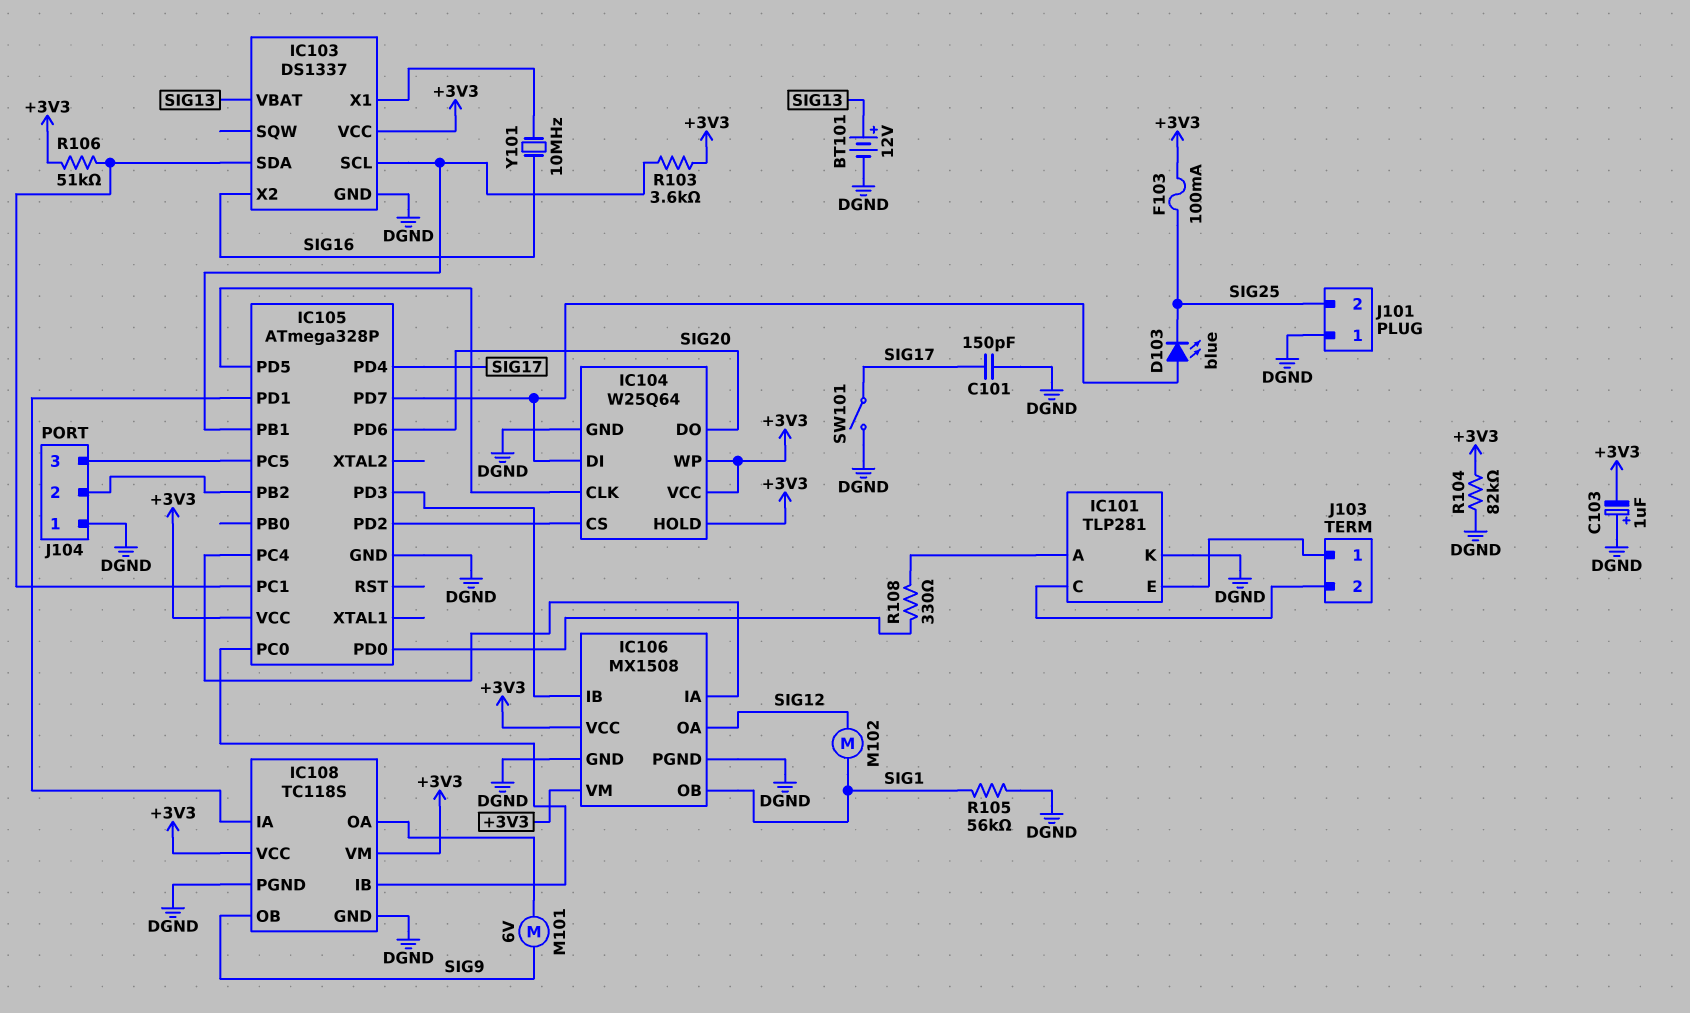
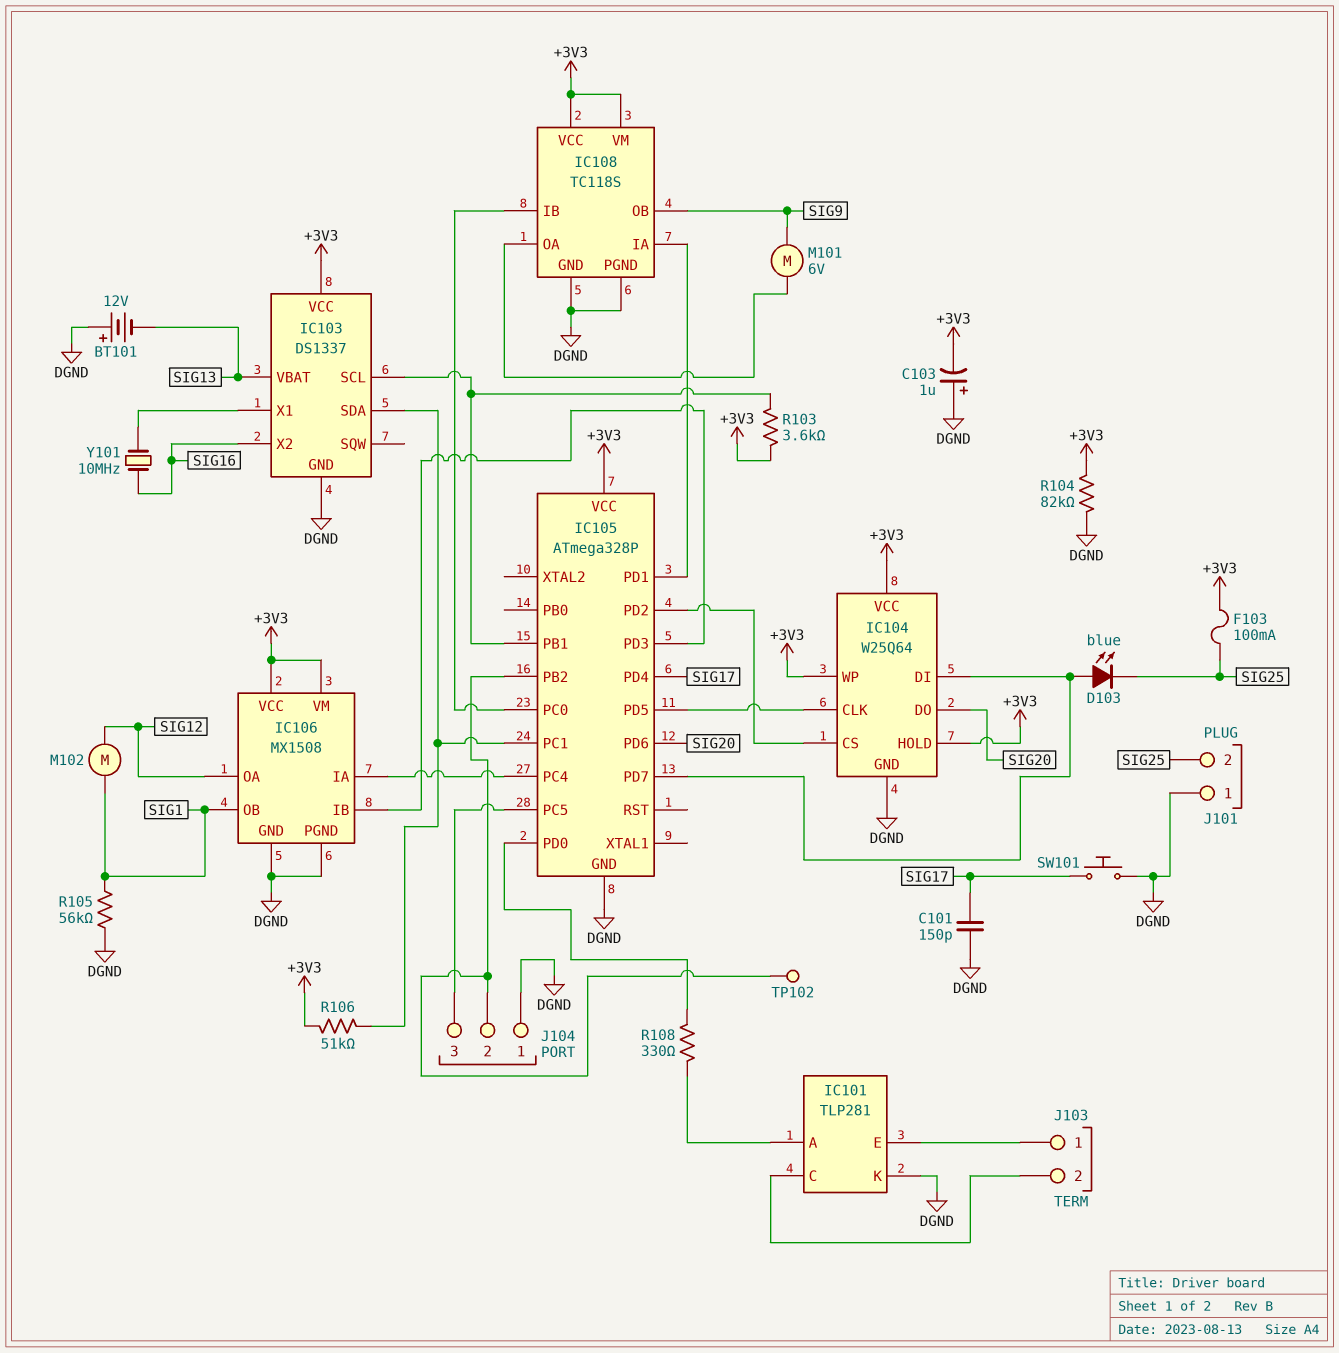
BT101: 12V (plus SIG13, minus DGND) -> 12V (plus DGND, minus SIG13)
SW101: switch (DGND, SIG17) -> button (DGND, SIG17)
TP102: none -> test point (IC105/PB2)

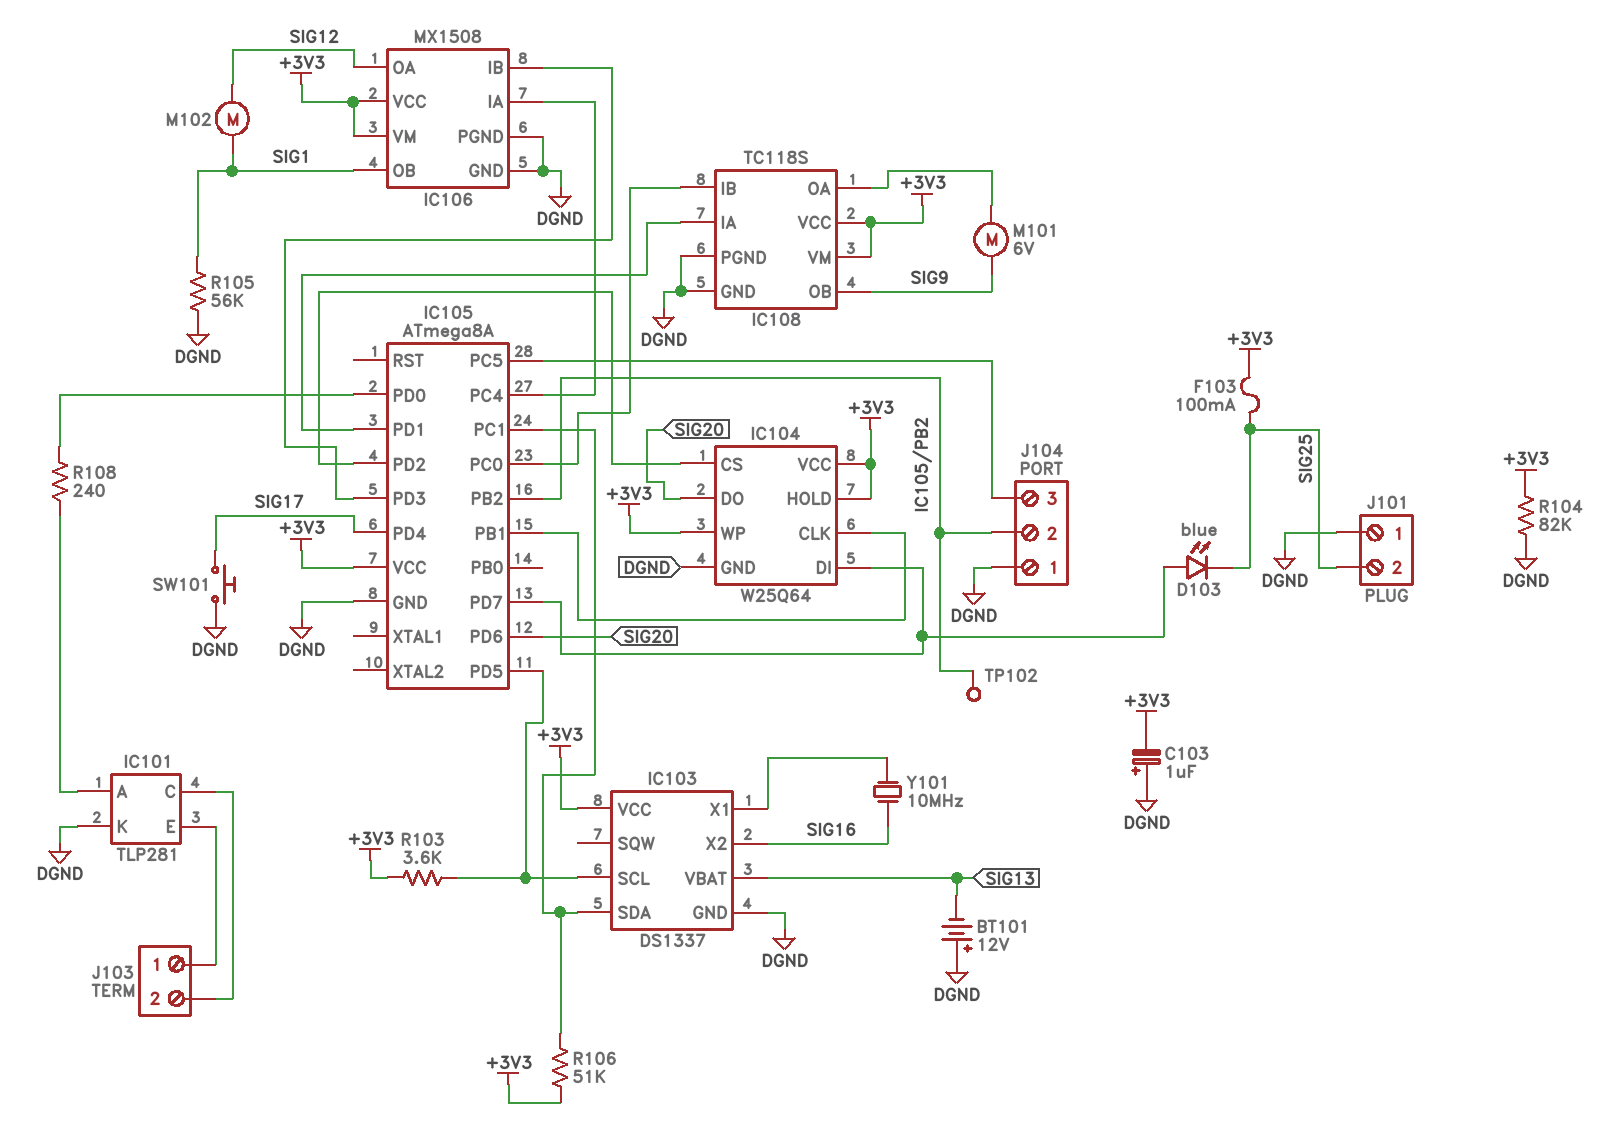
C101: 150pF (DGND, SIG17) -> none
IC105: ATmega328P -> ATmega8A
IC105 pin PB1: IC103/SCL -> IC104/CLK
IC105 pin PD5: IC104/CLK -> IC103/SCL
R108: 330 (IC101/A, IC105/PD0) -> 240 (IC101/A, IC105/PD0)

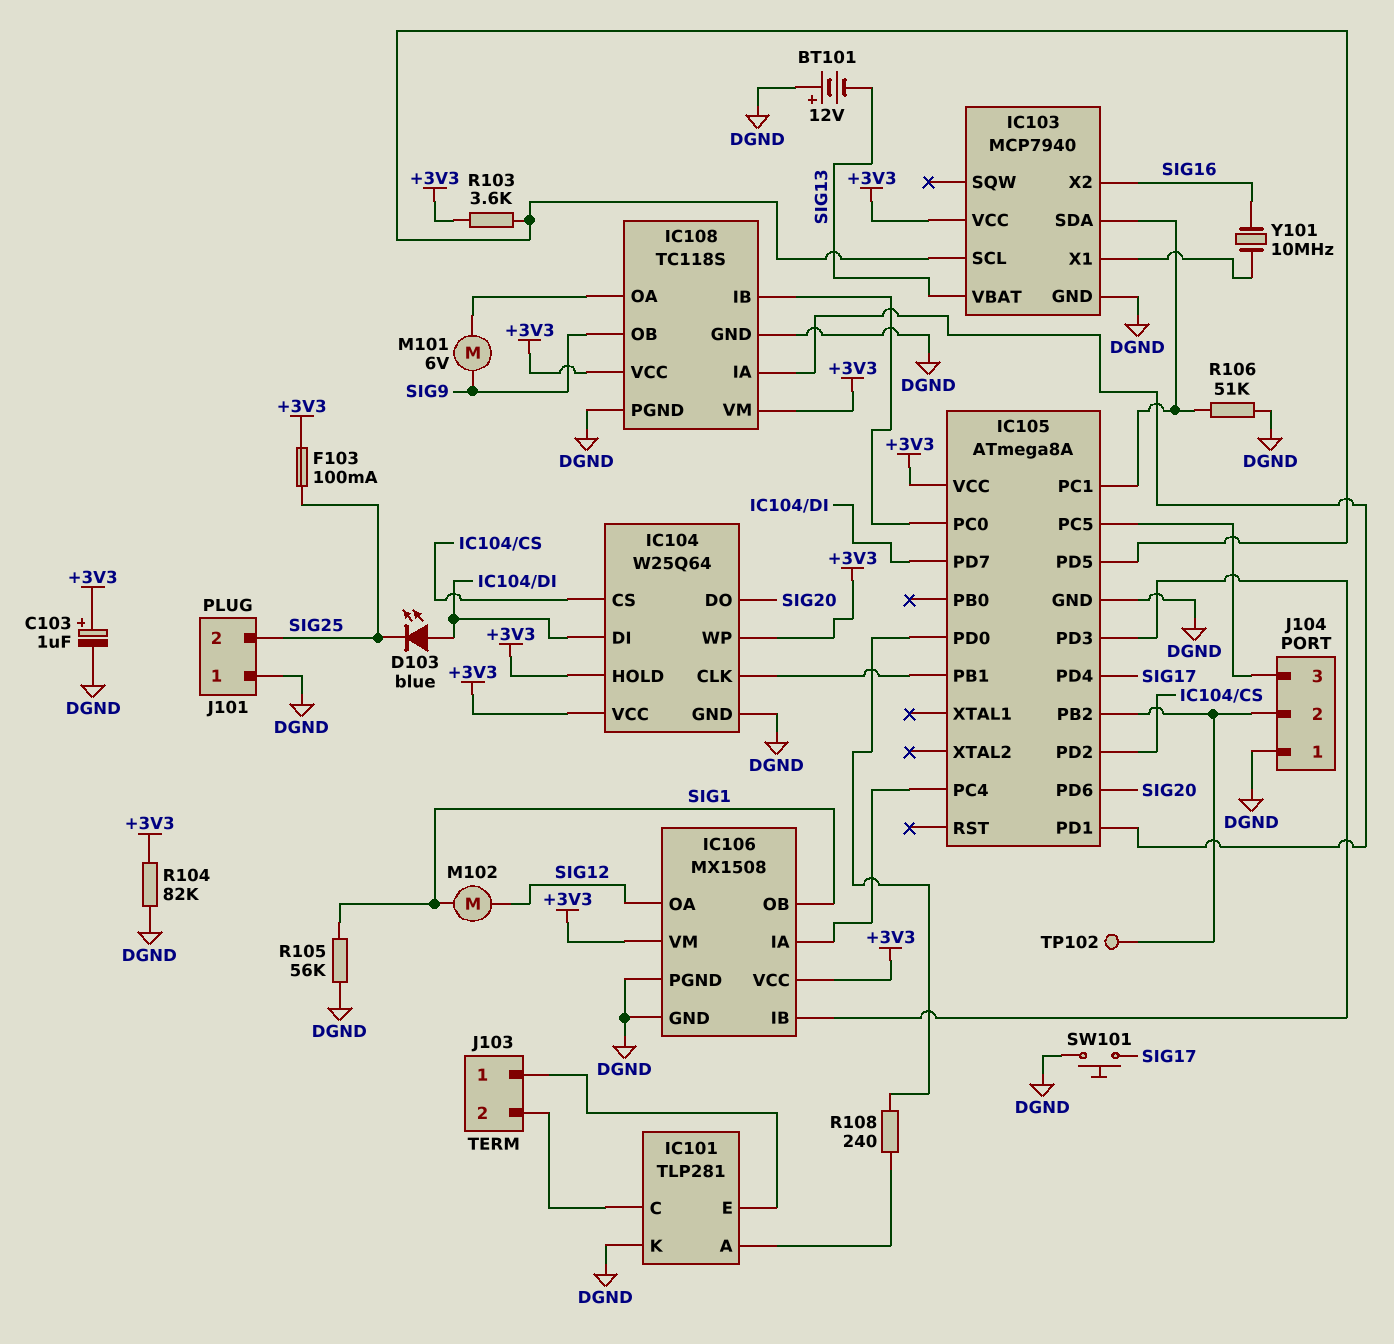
C103: 1uF (plus DGND, minus +3V3) -> 1uF (plus +3V3, minus DGND)
IC103: DS1337 -> MCP7940
R106: 51k (+3V3, IC103/SDA) -> 51k (DGND, IC103/SDA)

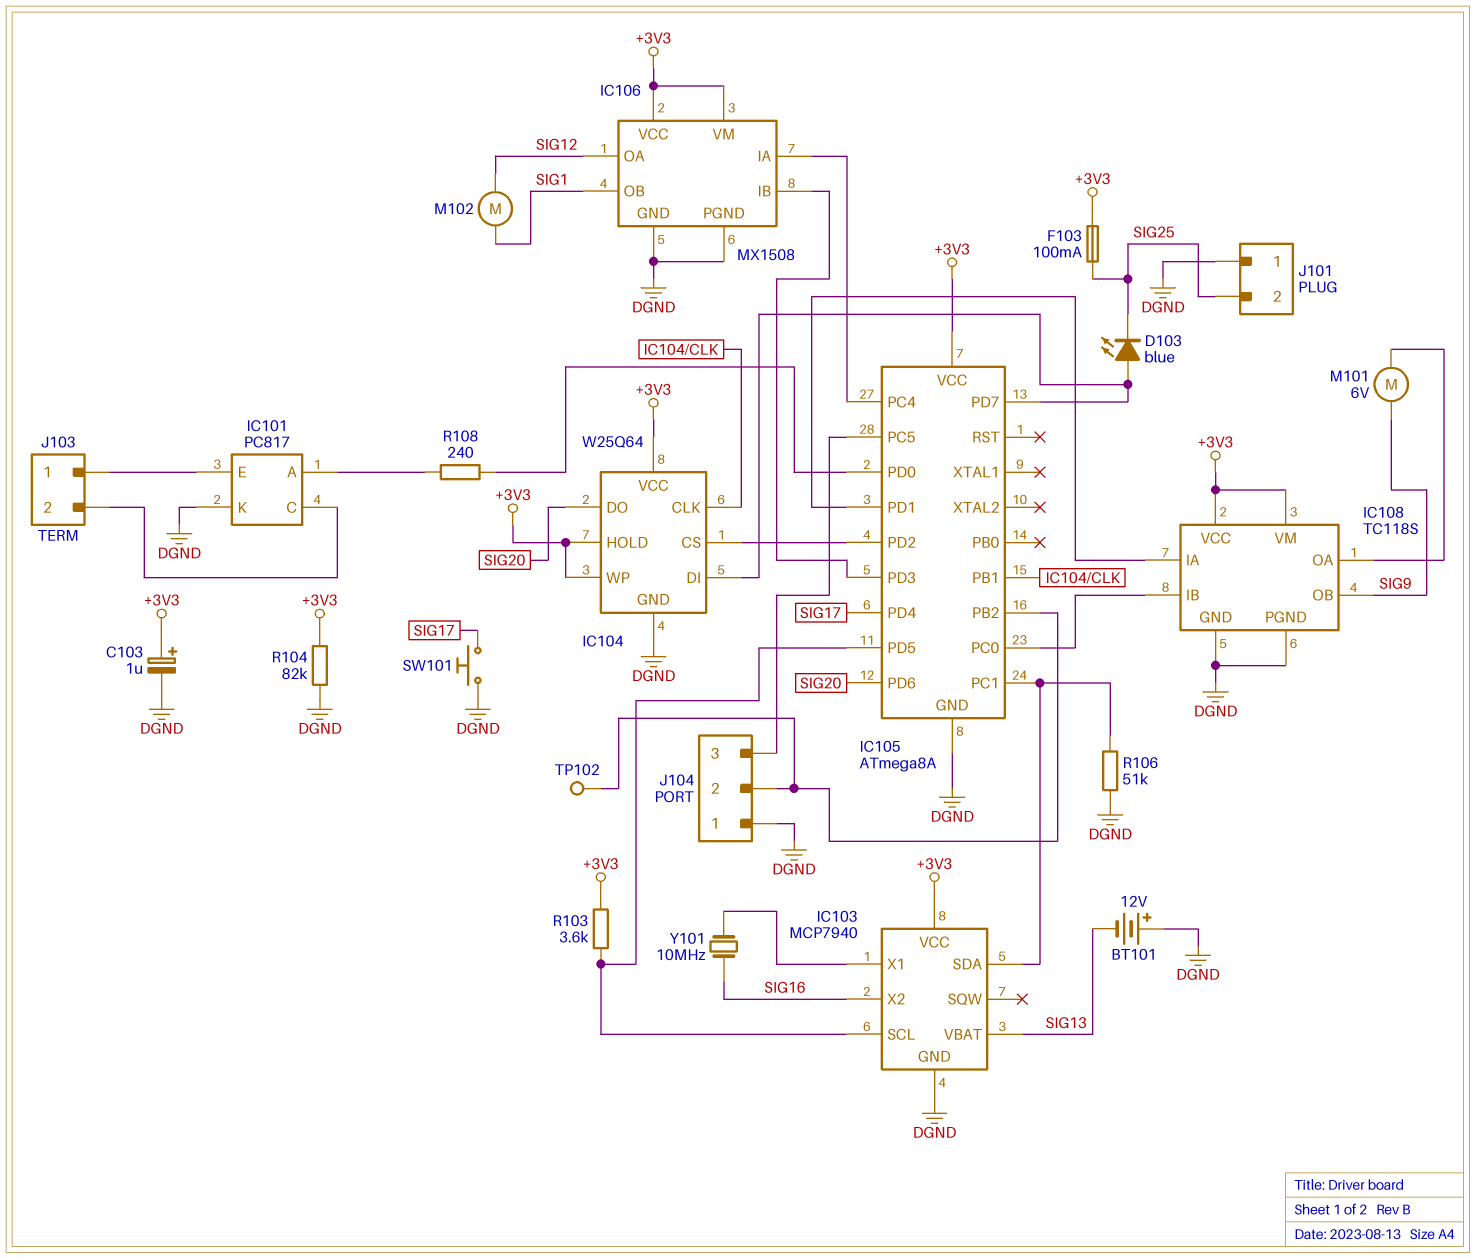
IC101: TLP281 -> PC817
R105: 56k (DGND, SIG1) -> none

